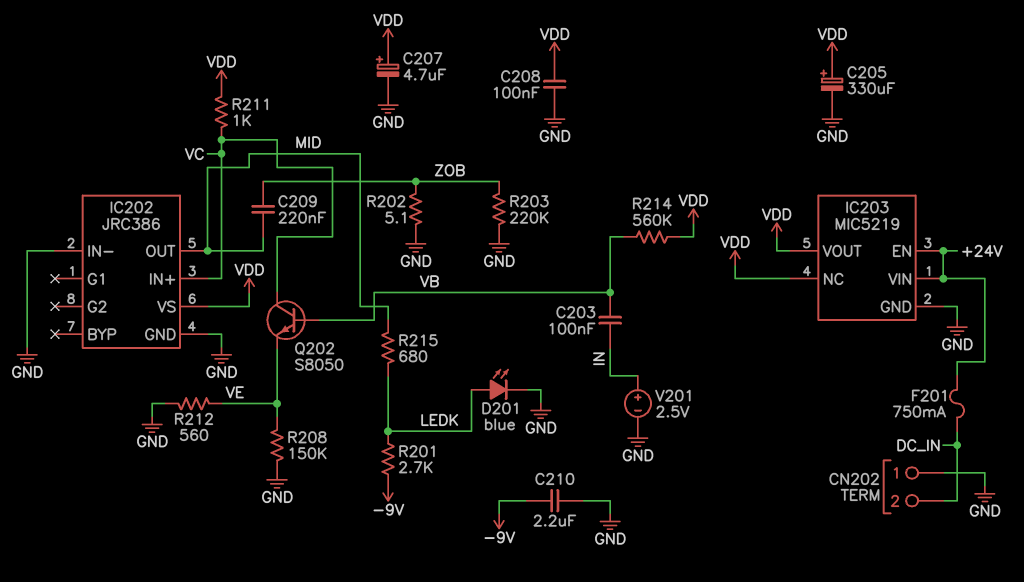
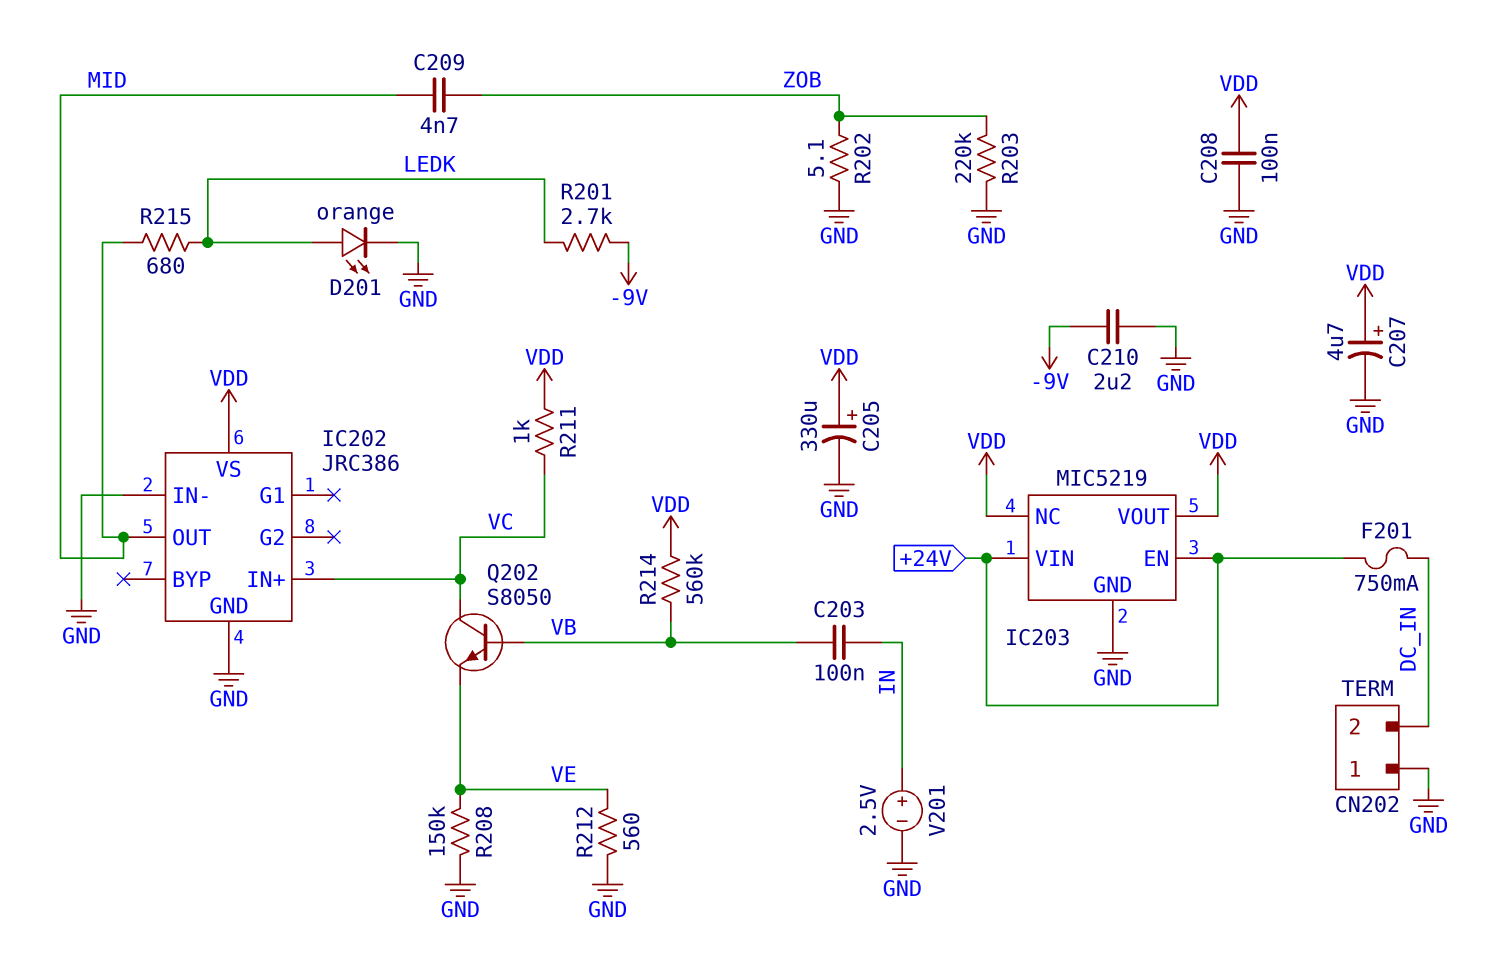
C209: 220nF (MID, ZOB) -> 4.7nF (MID, ZOB)
D201: LED blue (A LEDK, K GND) -> LED orange (A LEDK, K GND)

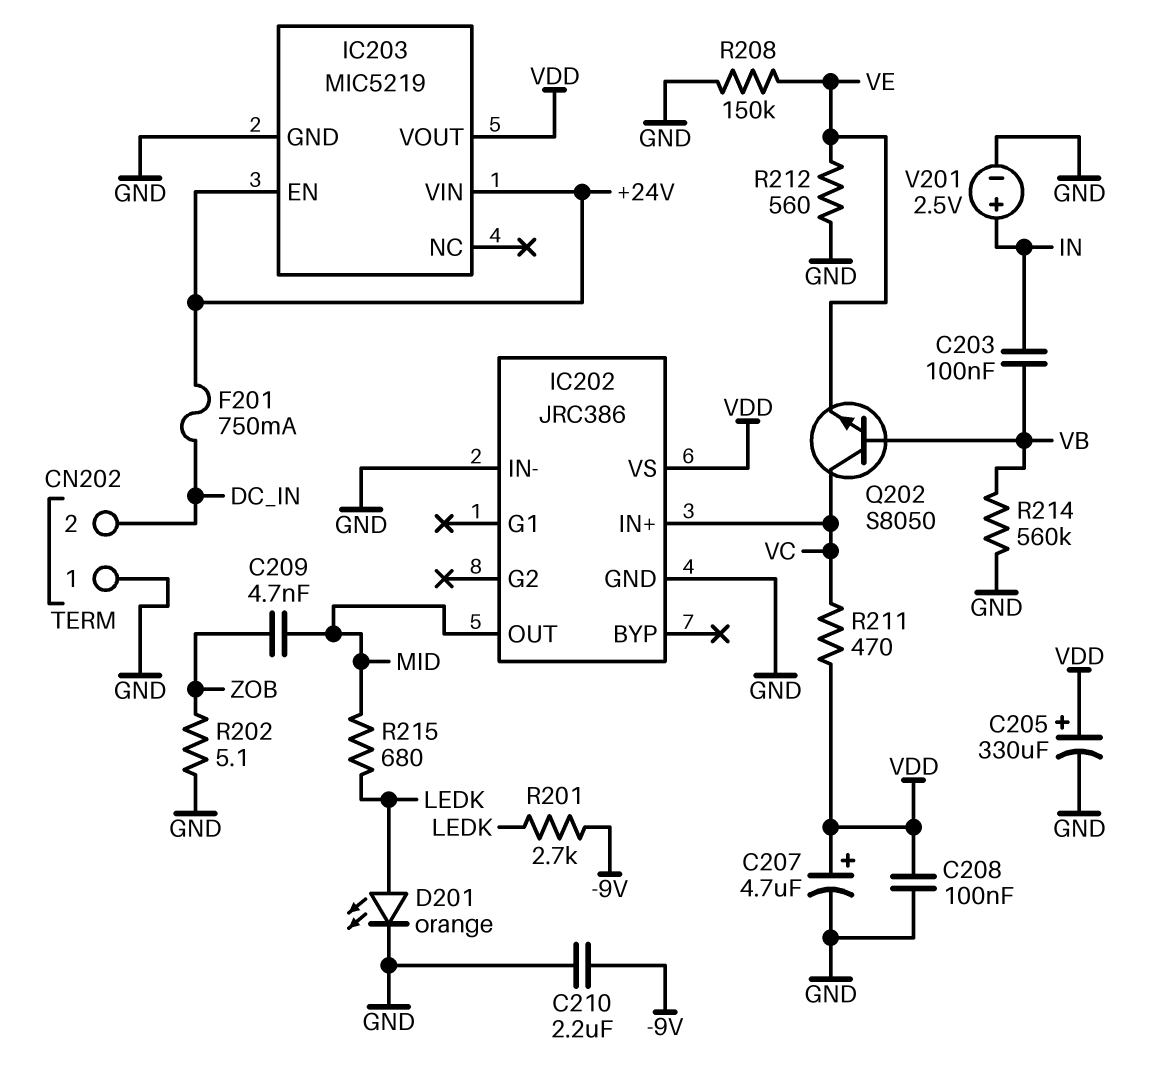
IC203 pin NC: VDD -> none
R203: 220k (GND, ZOB) -> none
R211: 1k (VC, VDD) -> 470 (VC, VDD)
R214: 560k (VB, VDD) -> 560k (GND, VB)

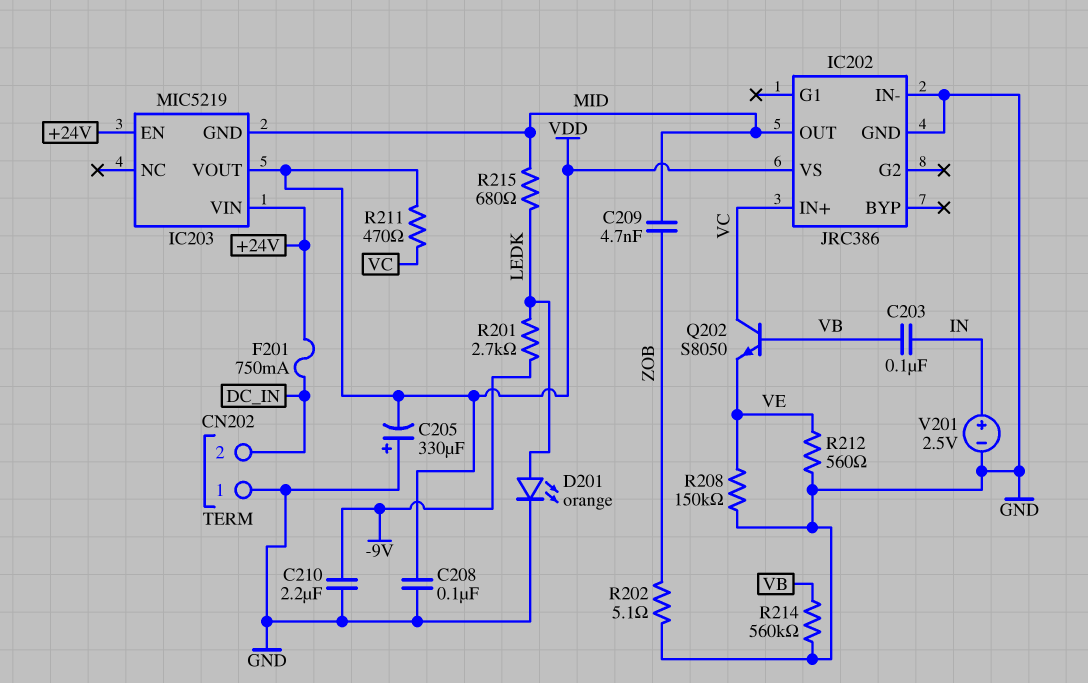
C205: 330uF (plus VDD, minus GND) -> 330uF (plus GND, minus VDD)
C207: 4.7uF (plus VDD, minus GND) -> none
IC203 pin GND: GND -> MID

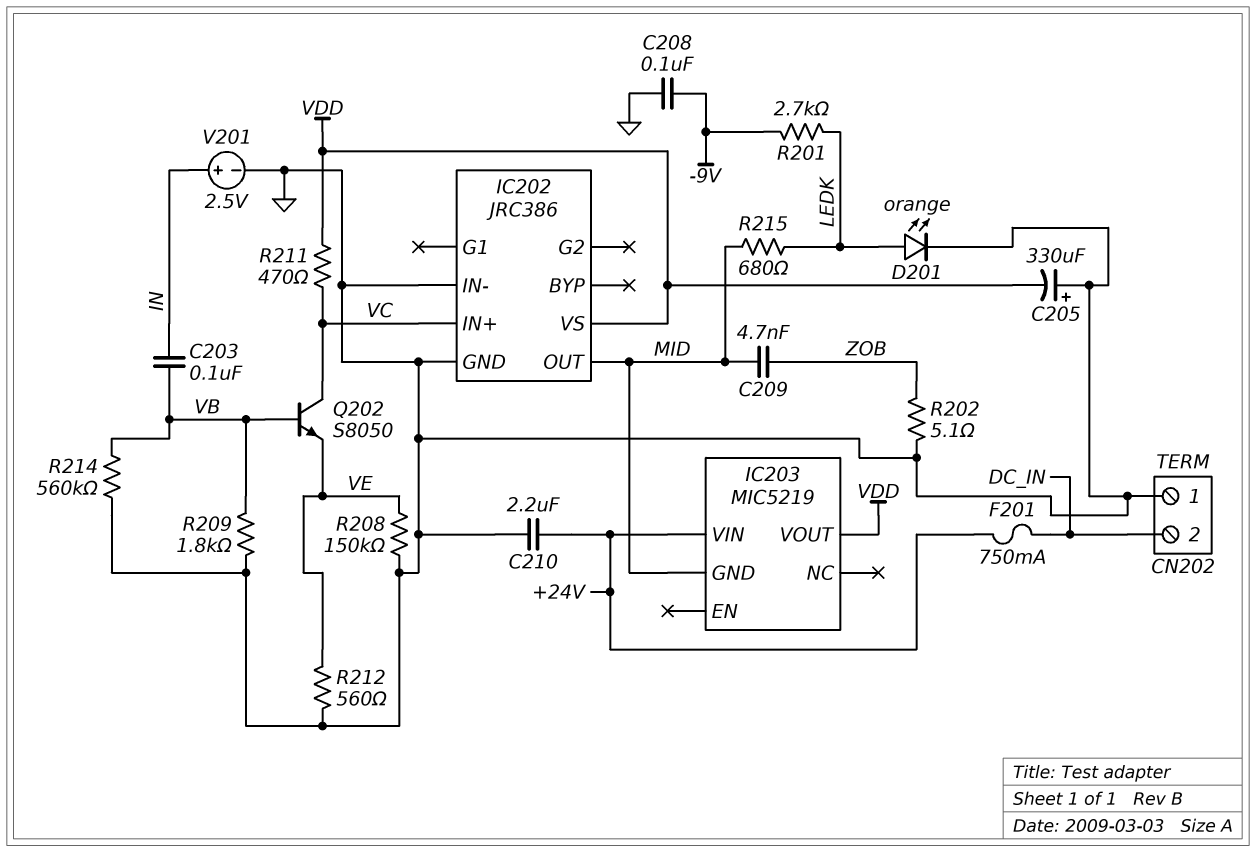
C208: 100nF (GND, VDD) -> 100nF (-9V, GND)
C210: 2.2uF (-9V, GND) -> 2.2uF (+24V, GND)
IC203 pin EN: +24V -> none
R209: none -> 1.8k (GND, VB)

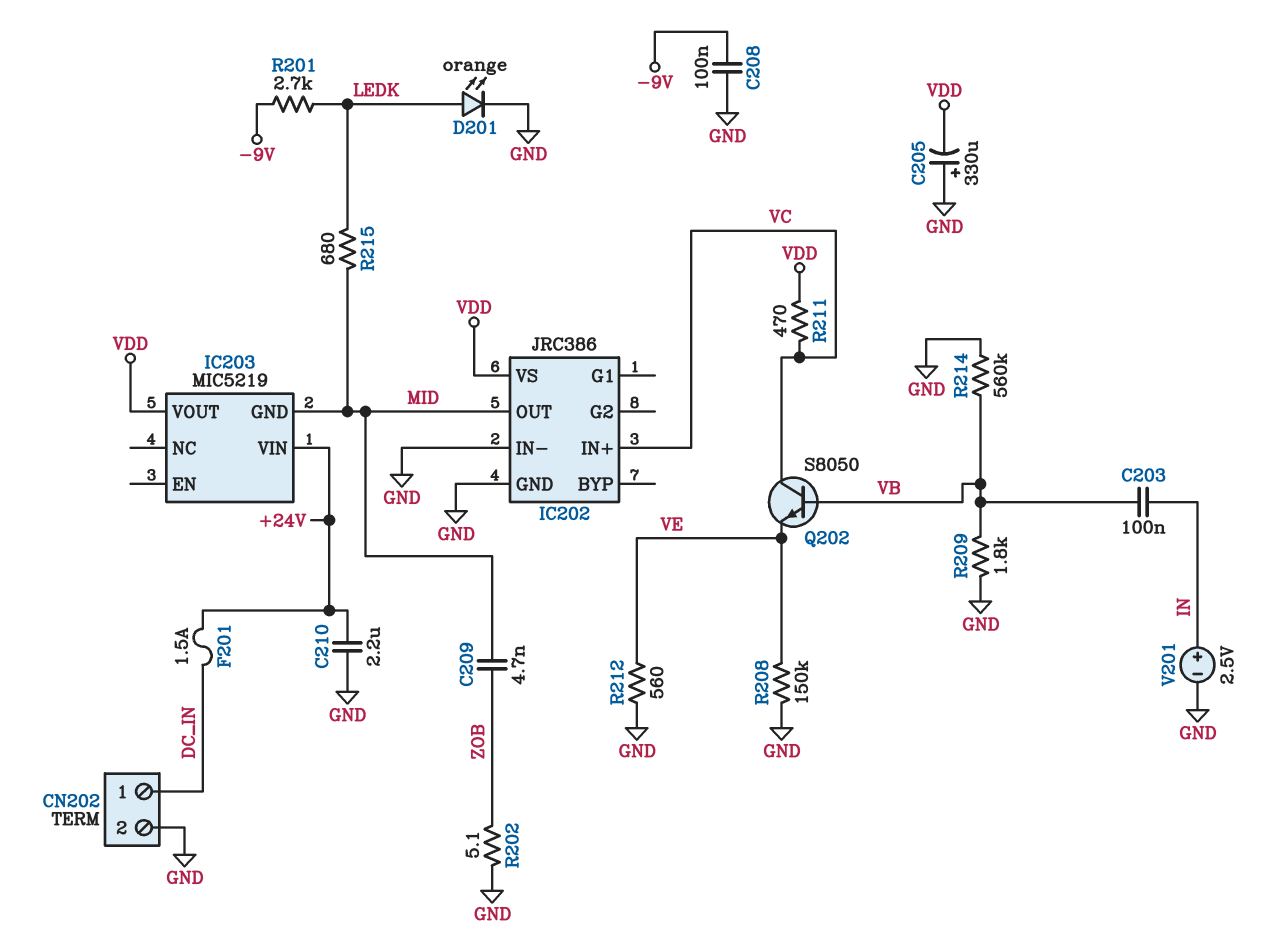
CN202 pin 1: GND -> DC_IN
CN202 pin 2: DC_IN -> GND
F201: 750mA (+24V, DC_IN) -> 1.5A (+24V, DC_IN)

